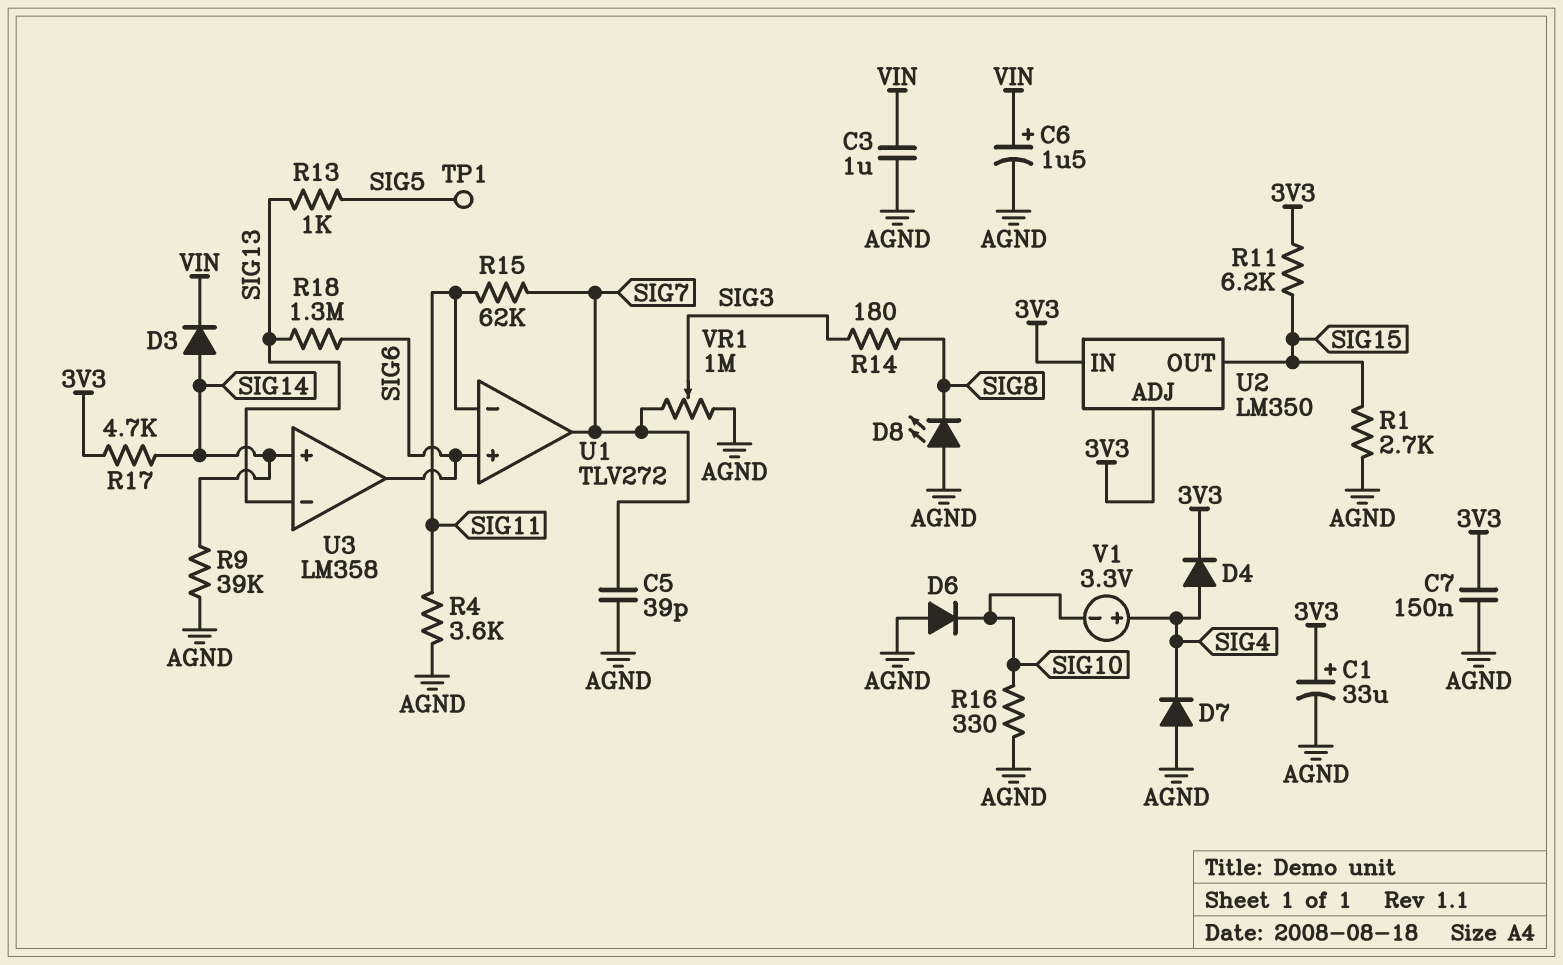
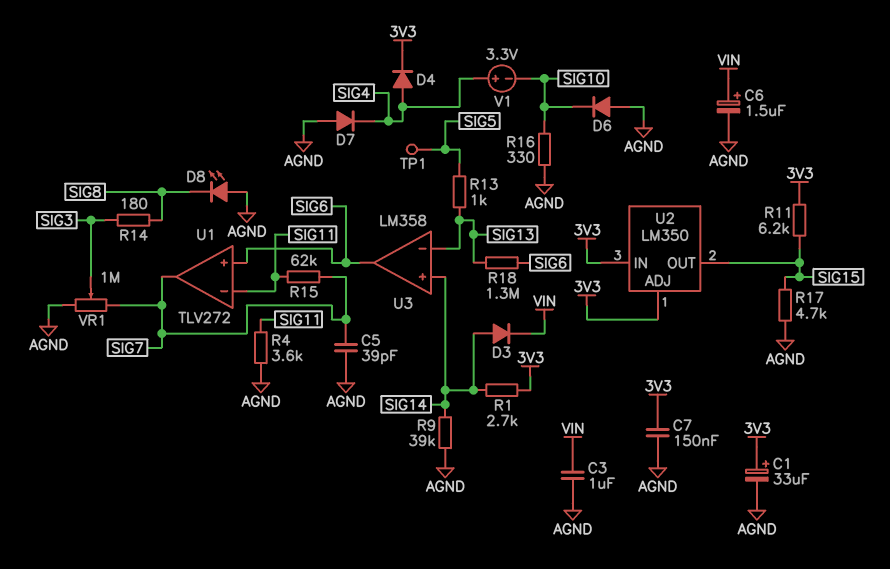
R1: 2.7k (AGND, SIG15) -> 2.7k (3V3, SIG14)
R17: 4.7k (3V3, SIG14) -> 4.7k (AGND, SIG15)

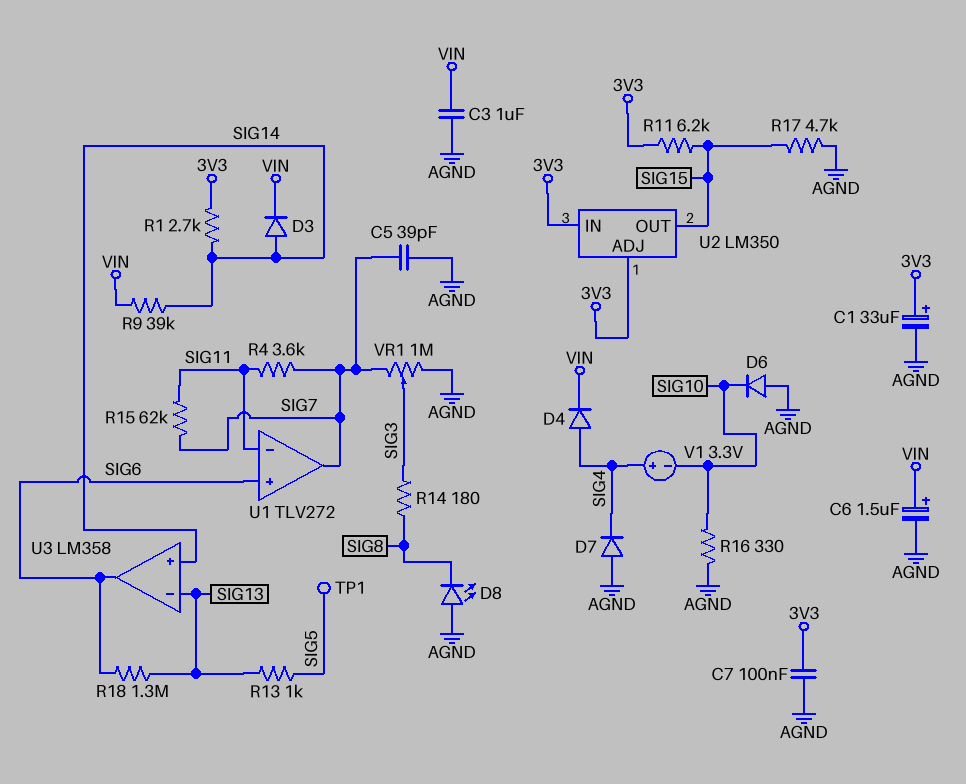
C7: 150nF (3V3, AGND) -> 100nF (3V3, AGND)
D4: diode (A SIG4, K 3V3) -> diode (A SIG4, K VIN)
R4: 3.6k (AGND, SIG11) -> 3.6k (SIG7, SIG11)
R9: 39k (AGND, SIG14) -> 39k (SIG14, VIN)

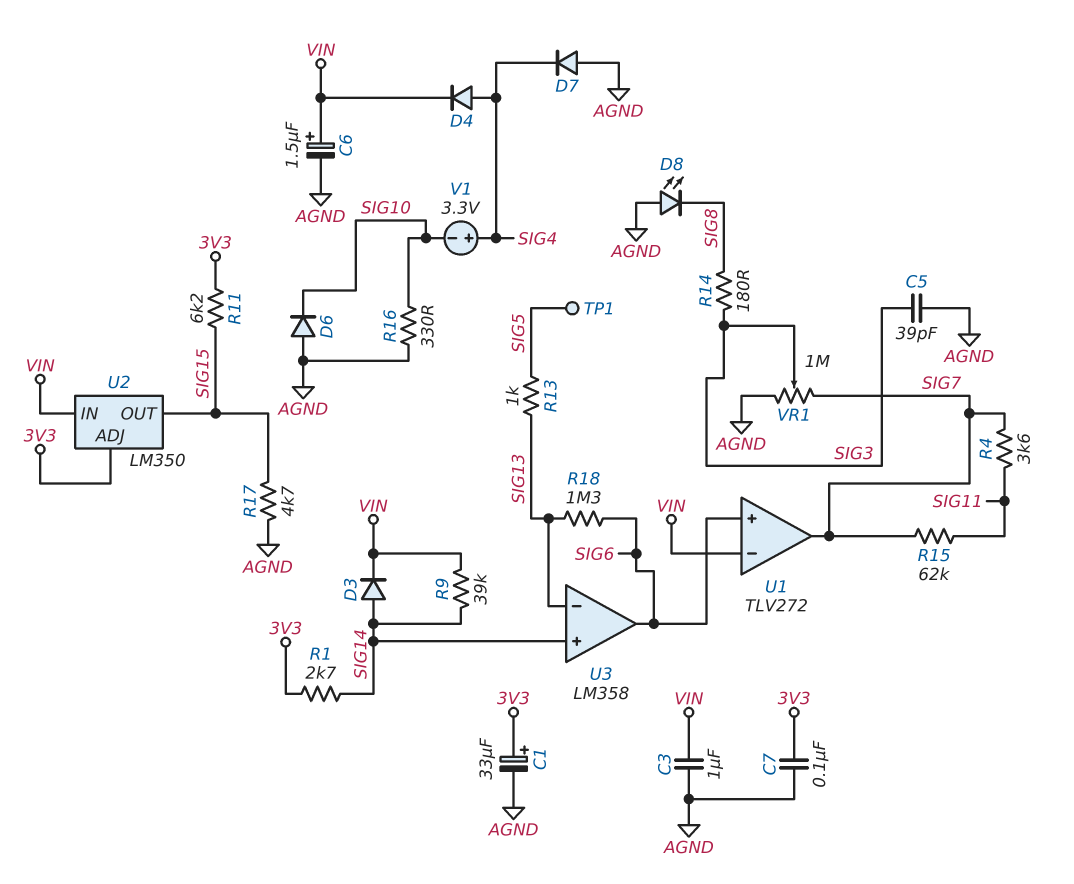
C5: 39pF (AGND, SIG7) -> 39pF (AGND, SIG3)
U1 pin in-: SIG11 -> VIN
U2 pin IN: 3V3 -> VIN

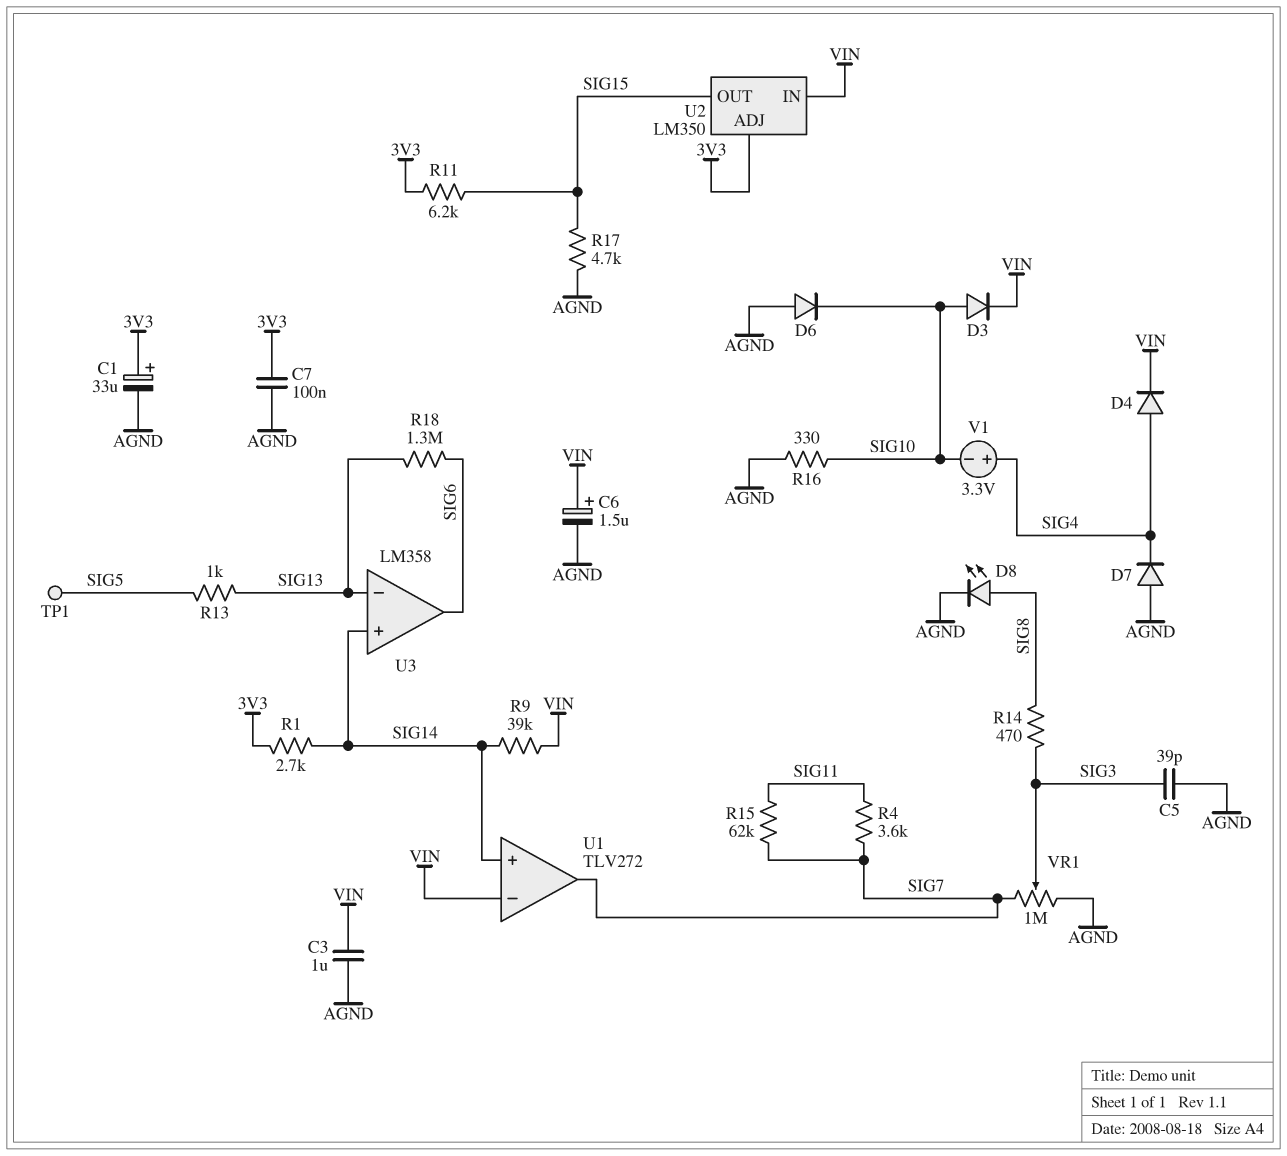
D3: diode (A SIG14, K VIN) -> diode (A SIG10, K VIN)
D8: LED (A AGND, K SIG8) -> LED (A SIG8, K AGND)
R14: 180 (SIG3, SIG8) -> 470 (SIG3, SIG8)
U1 pin in+: SIG6 -> SIG14

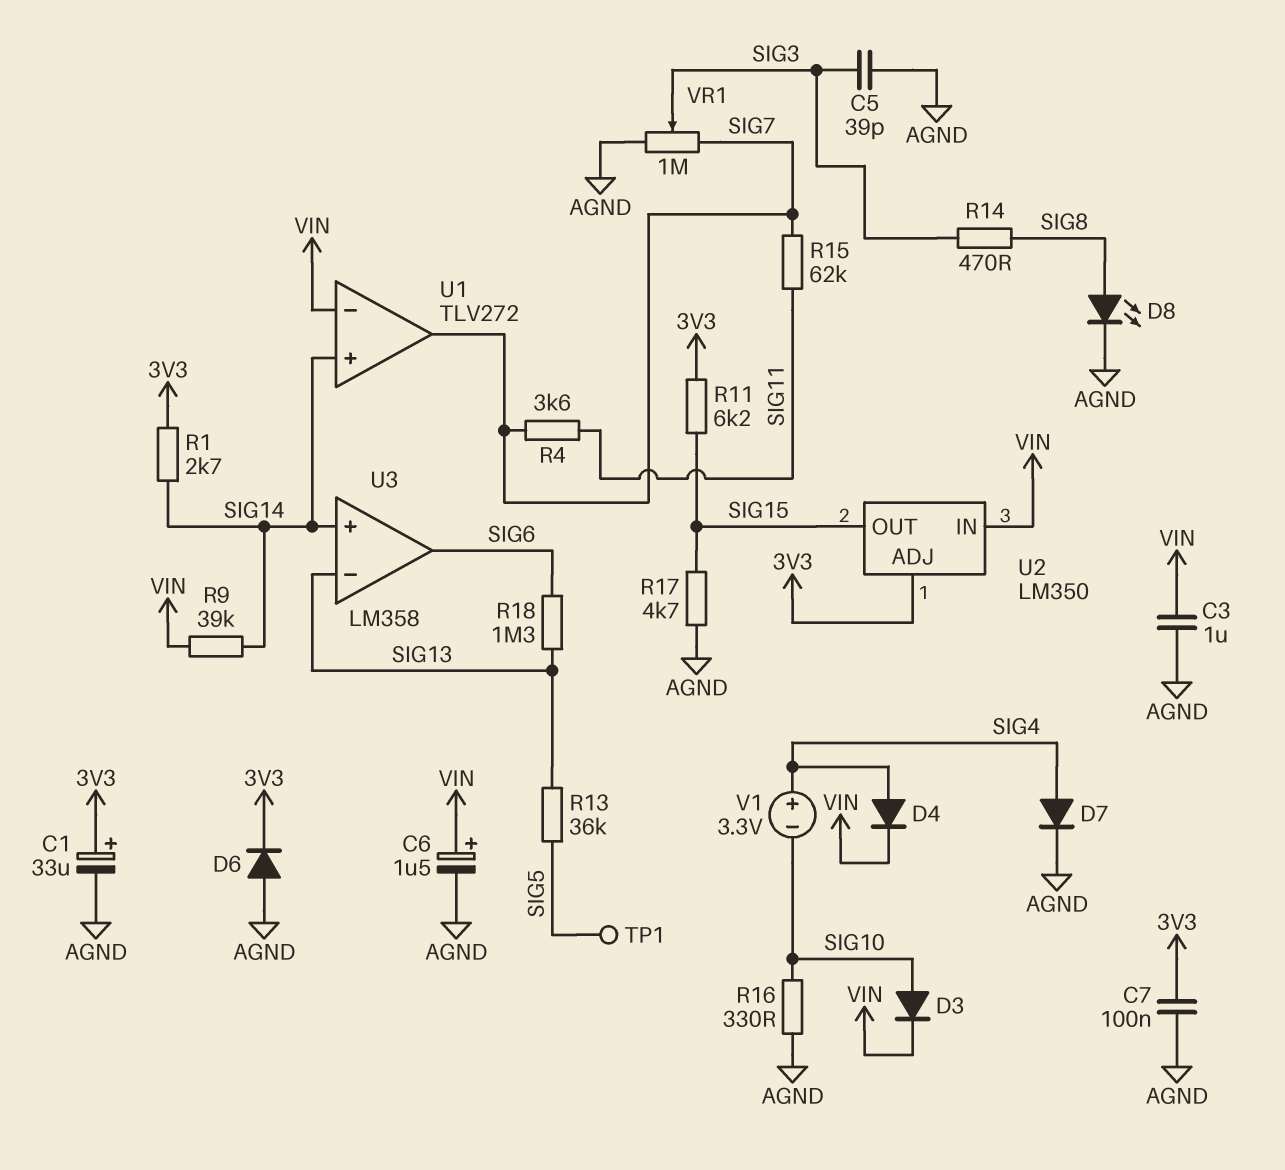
D6: diode (A AGND, K SIG10) -> diode (A AGND, K 3V3)
D7: diode (A AGND, K SIG4) -> diode (A SIG4, K AGND)
R13: 1k (SIG5, SIG13) -> 36k (SIG5, SIG13)

